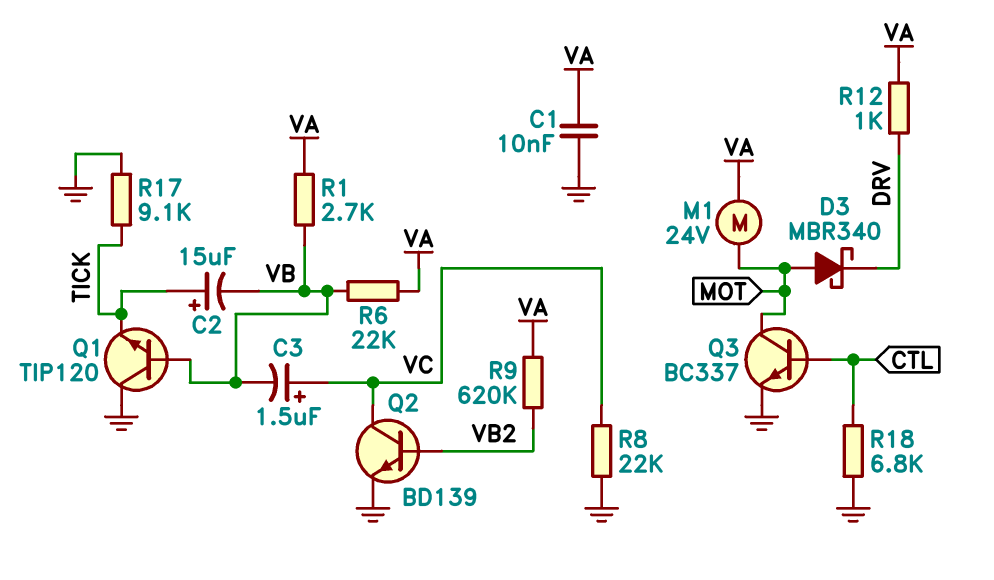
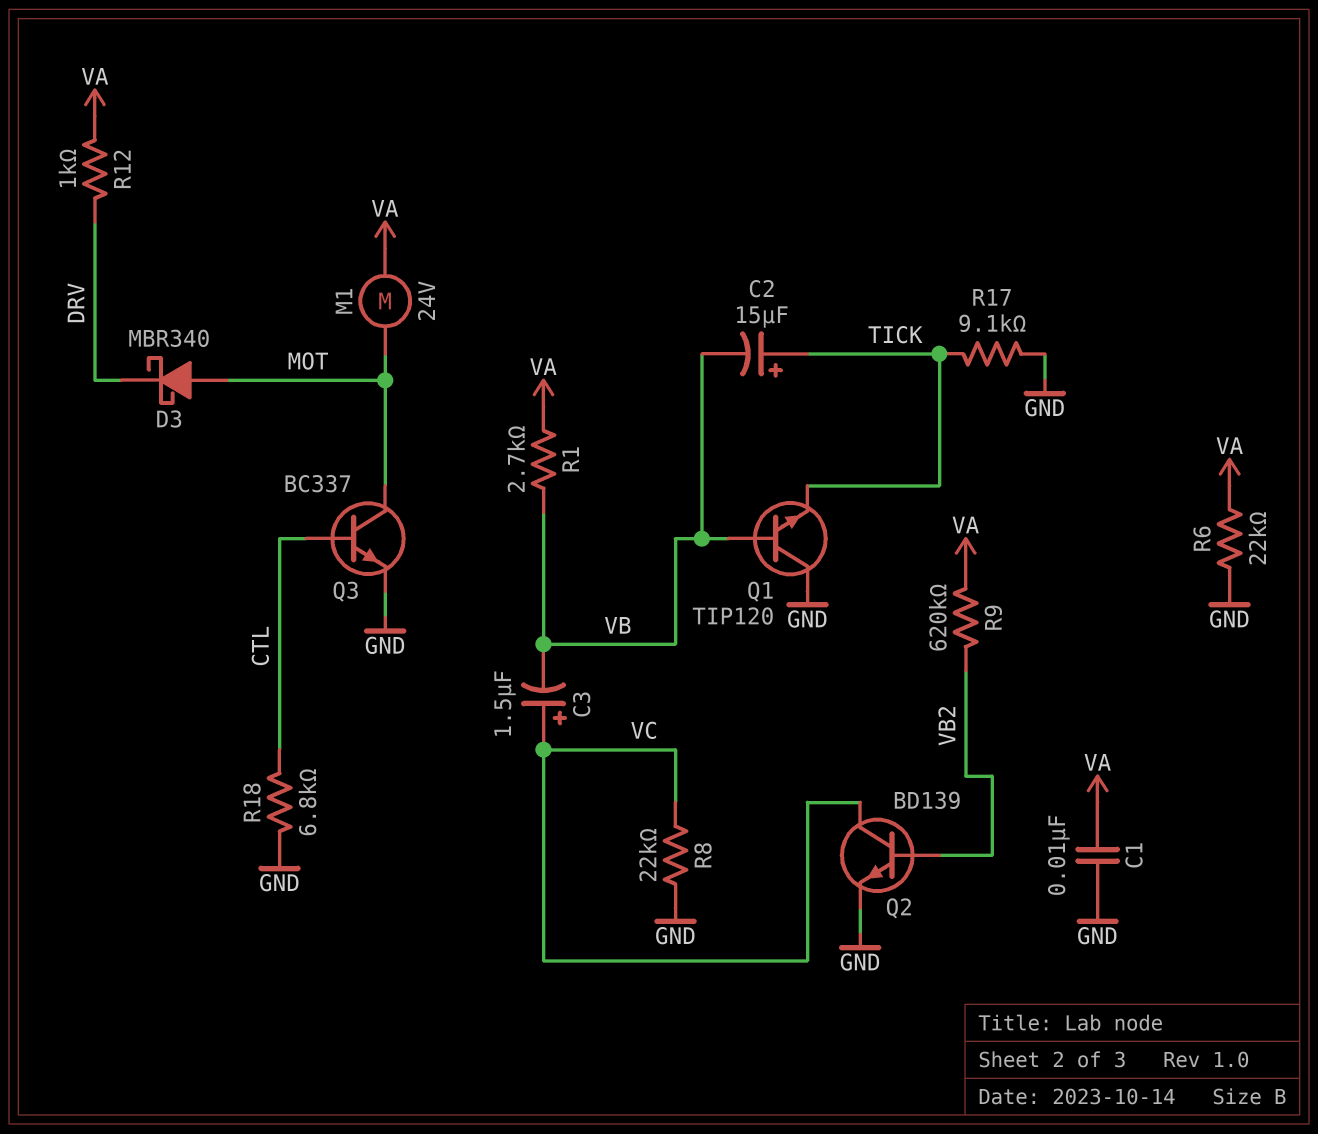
R6: 22k (VA, VB) -> 22k (GND, VA)

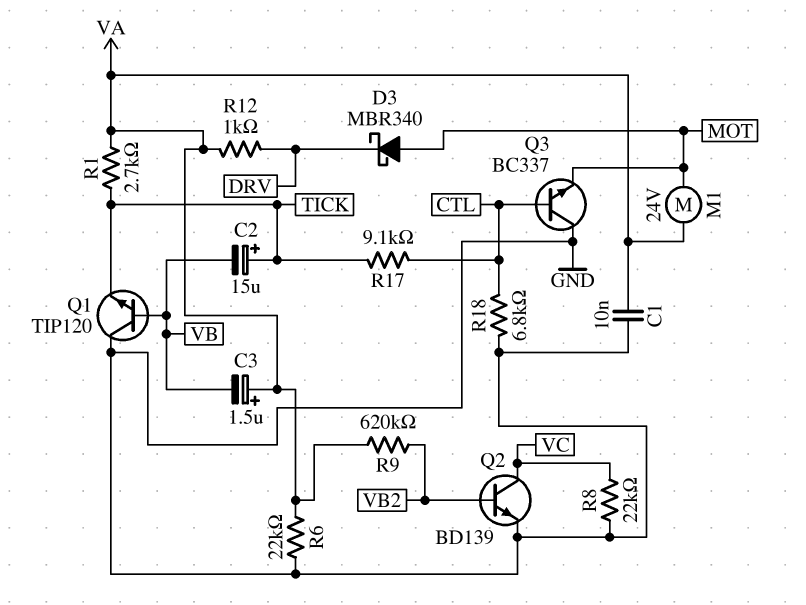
C3: 1.5uF (plus VC, minus VB) -> 1.5uF (plus VA, minus VB)
Q3: NPN BC337 (B CTL, C MOT, E GND) -> NPN BC337 (B CTL, C GND, E MOT)
R1: 2.7k (VA, VB) -> 2.7k (TICK, VA)
R17: 9.1k (GND, TICK) -> 9.1k (CTL, TICK)

